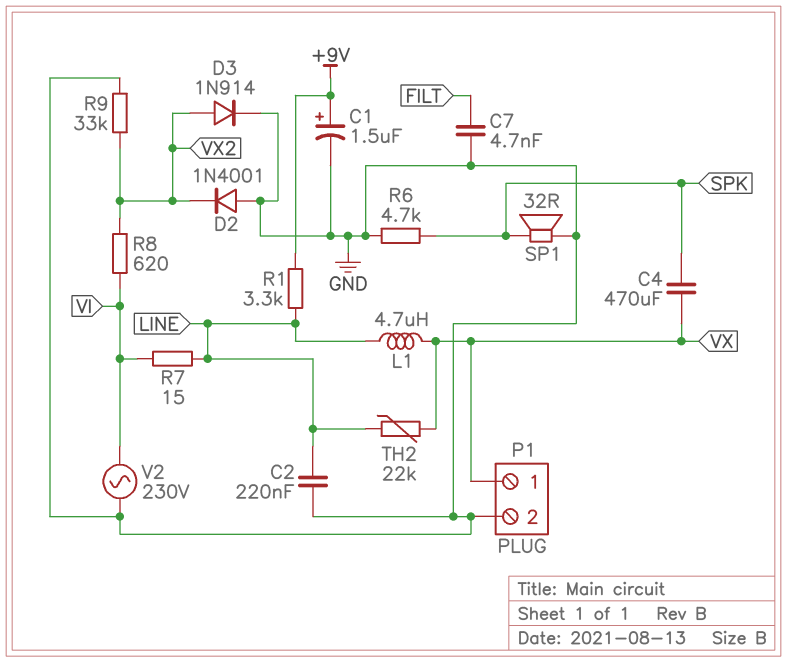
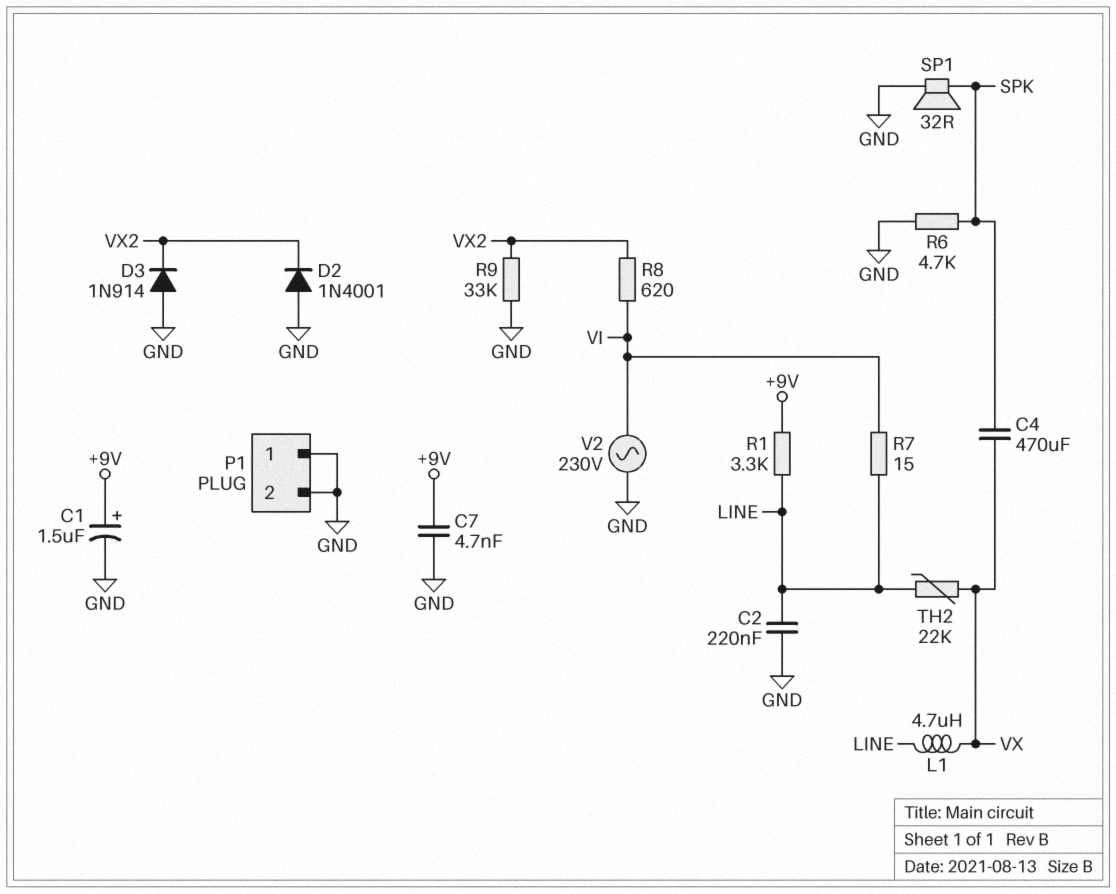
C7: 4.7nF (FILT, GND) -> 4.7nF (+9V, GND)
D3: diode 1N914 (A VX2, K GND) -> diode 1N914 (A GND, K VX2)
P1 pin 1: VX -> GND

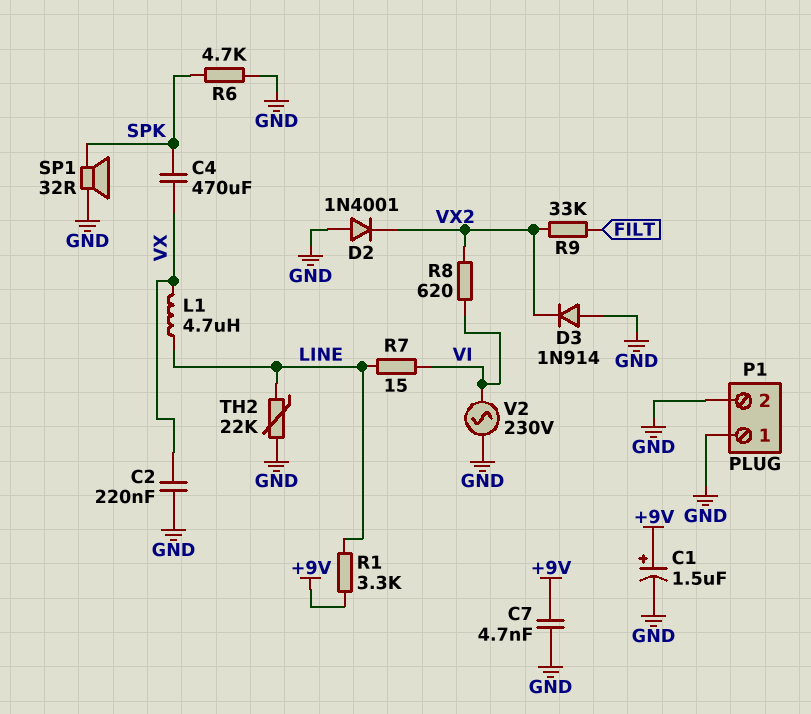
C2: 220nF (GND, LINE) -> 220nF (GND, VX)
R9: 33k (GND, VX2) -> 33k (FILT, VX2)
TH2: 22k (LINE, VX) -> 22k (GND, LINE)

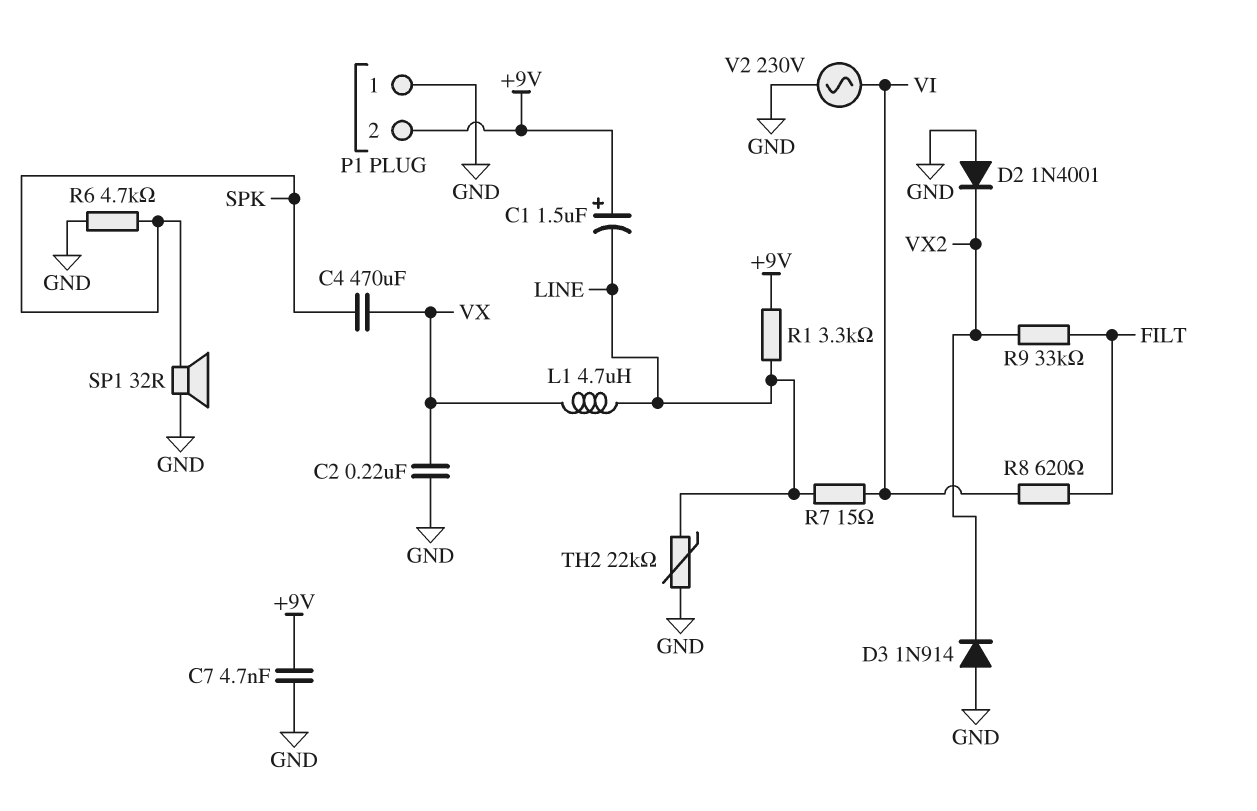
C1: 1.5uF (plus +9V, minus GND) -> 1.5uF (plus +9V, minus LINE)
P1 pin 2: GND -> +9V
R8: 620 (VI, VX2) -> 620 (FILT, VI)

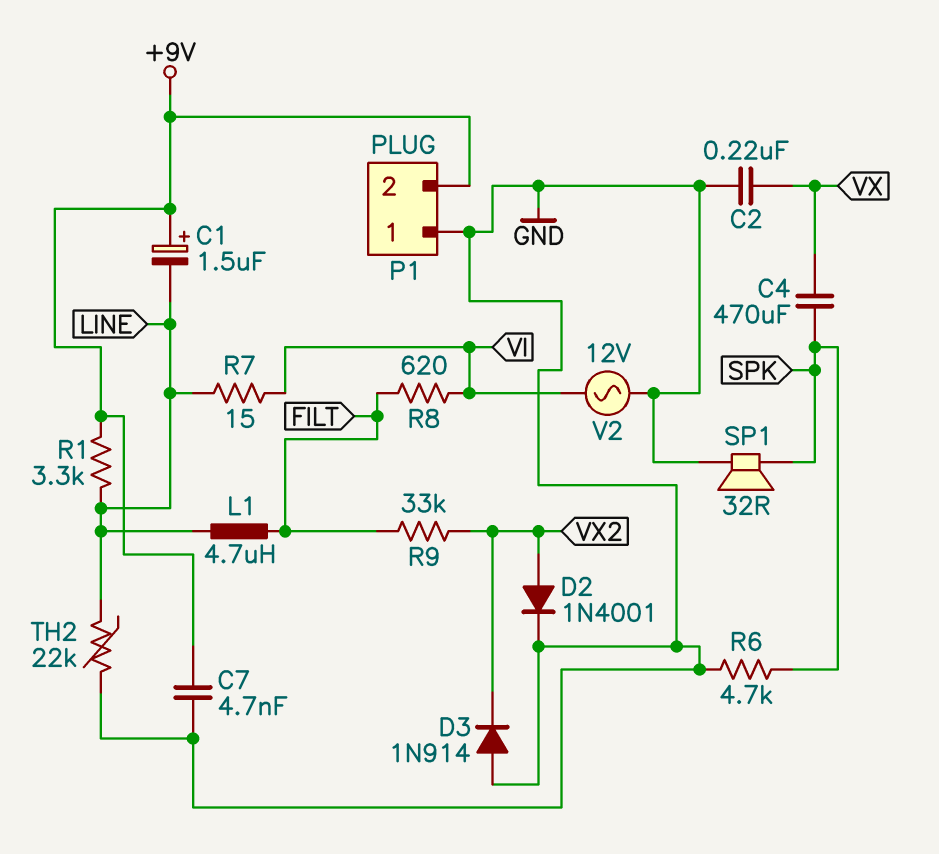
D2: diode 1N4001 (A GND, K VX2) -> diode 1N4001 (A VX2, K GND)
L1: 4.7uH (LINE, VX) -> 4.7uH (FILT, LINE)
V2: AC 230V (GND, VI) -> AC 12V (GND, VI)

